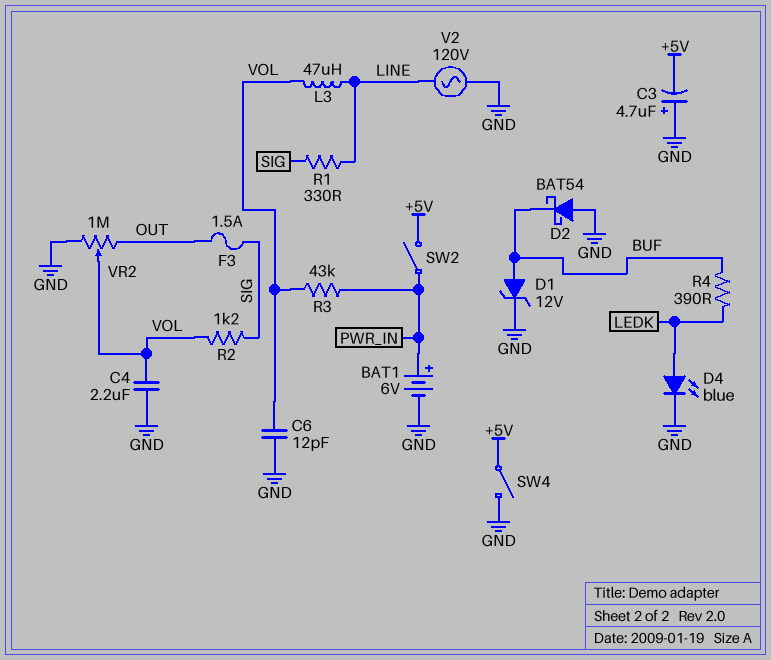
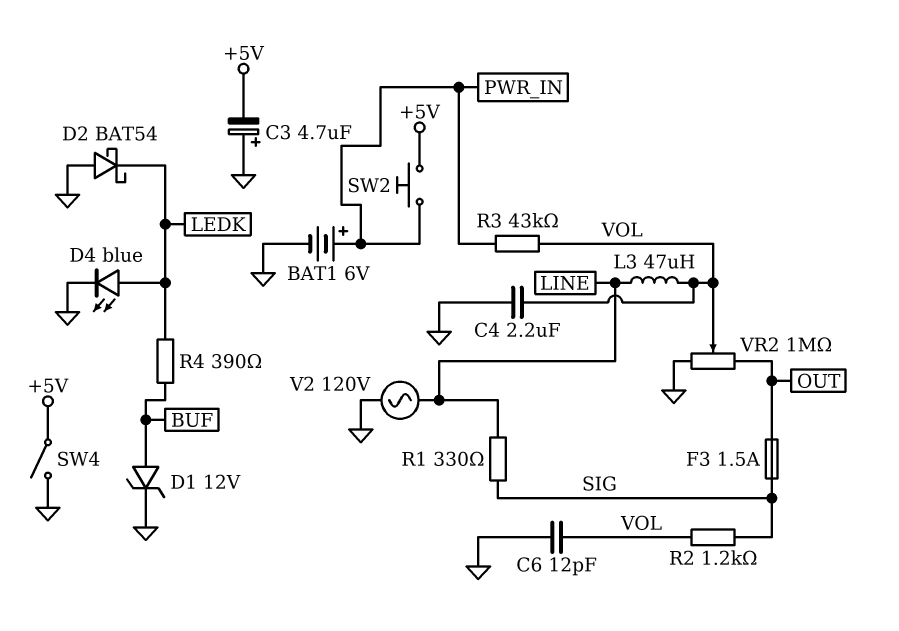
D2: schottky BAT54 (A GND, K BUF) -> schottky BAT54 (A GND, K LEDK)
SW2: switch (+5V, PWR_IN) -> button (+5V, PWR_IN)

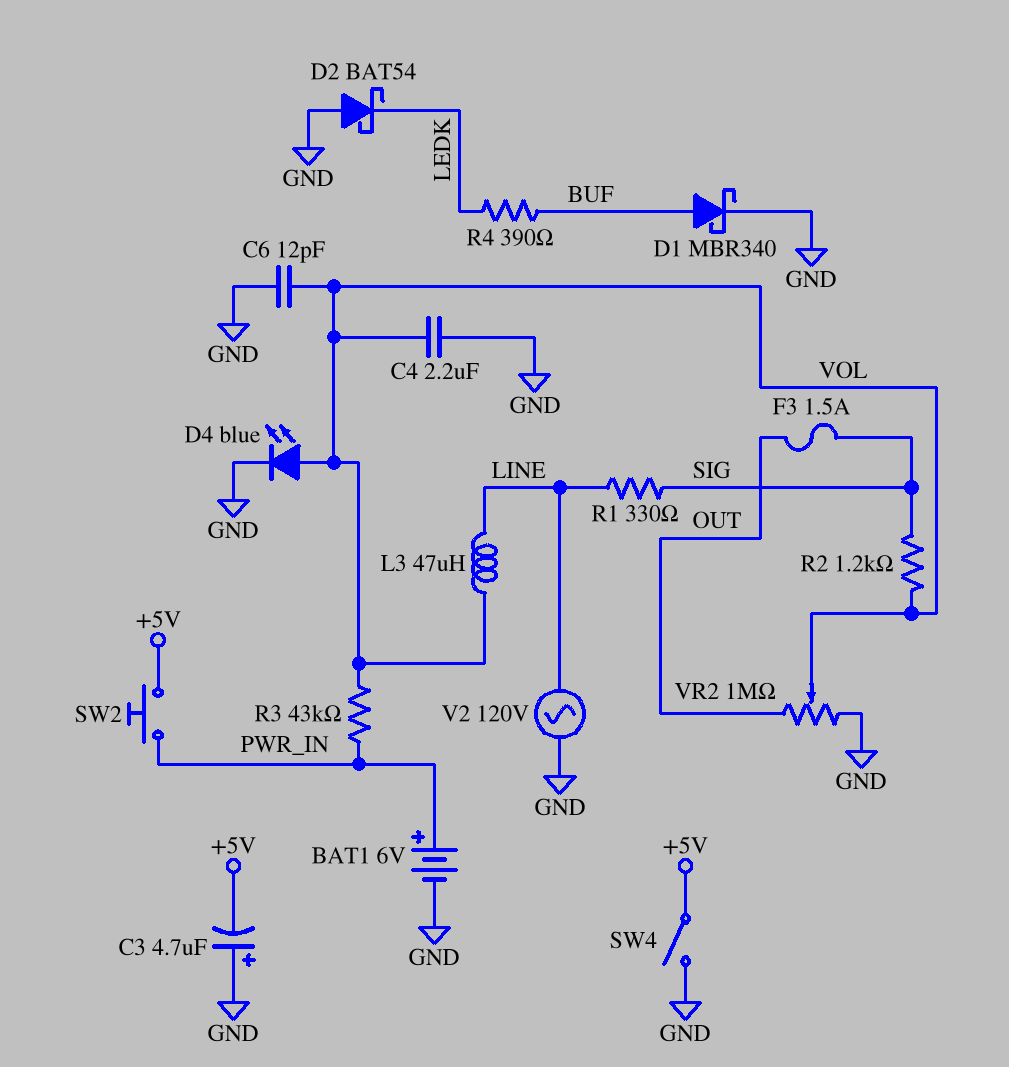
D1: zener 12V (A BUF, K GND) -> schottky MBR340 (A BUF, K GND)
D4: LED blue (A LEDK, K GND) -> LED blue (A VOL, K GND)

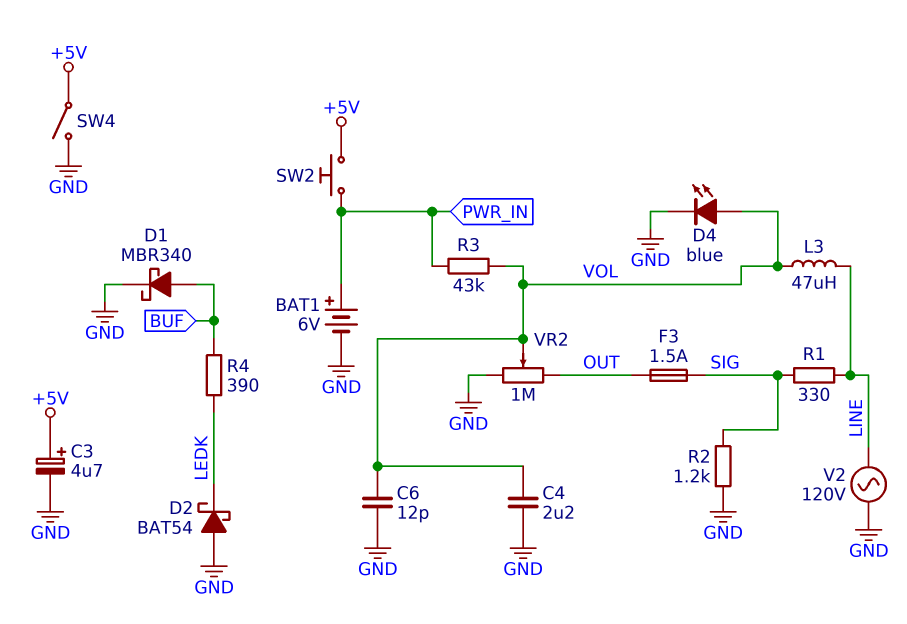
C3: 4.7uF (plus GND, minus +5V) -> 4.7uF (plus +5V, minus GND)
R2: 1.2k (SIG, VOL) -> 1.2k (GND, SIG)

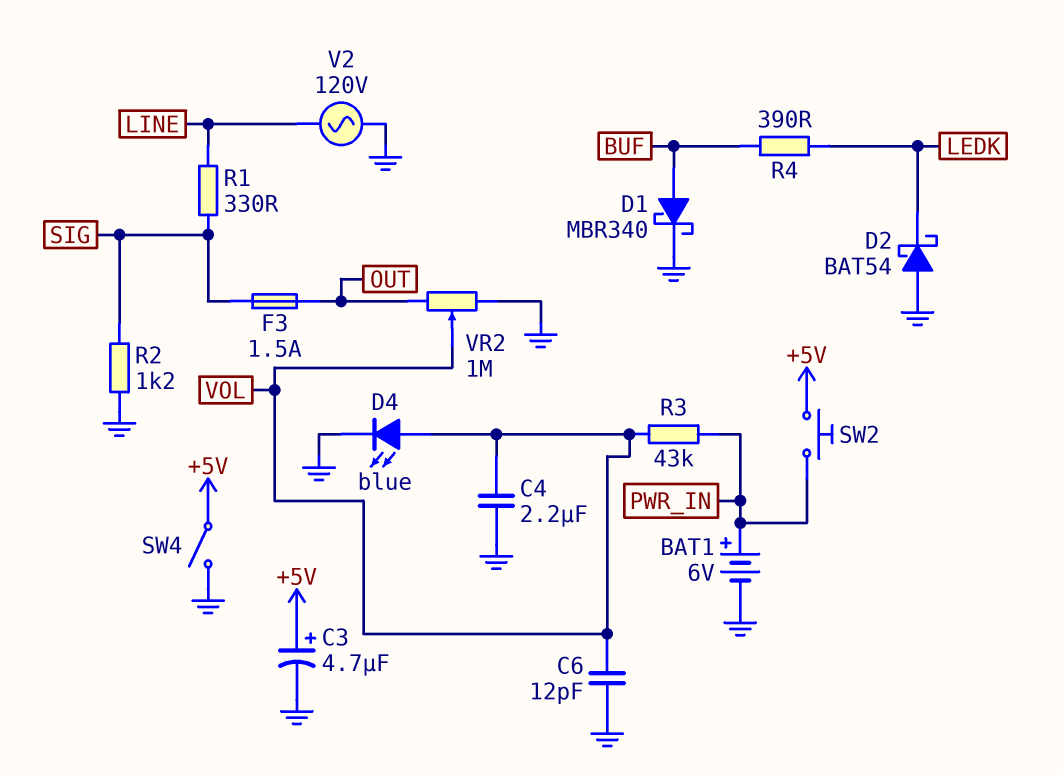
L3: 47uH (LINE, VOL) -> none

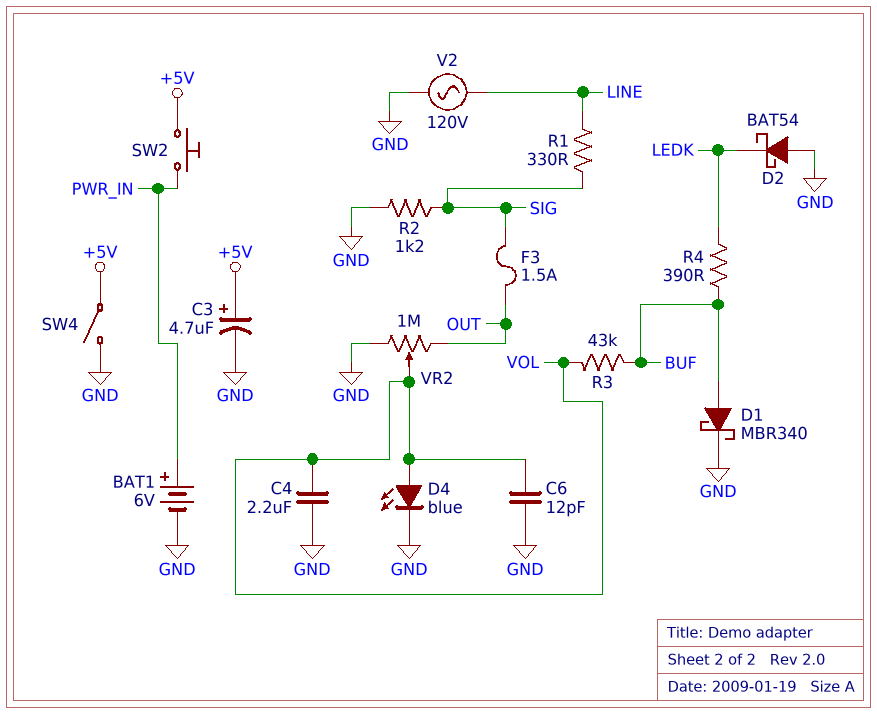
R3: 43k (PWR_IN, VOL) -> 43k (BUF, VOL)

